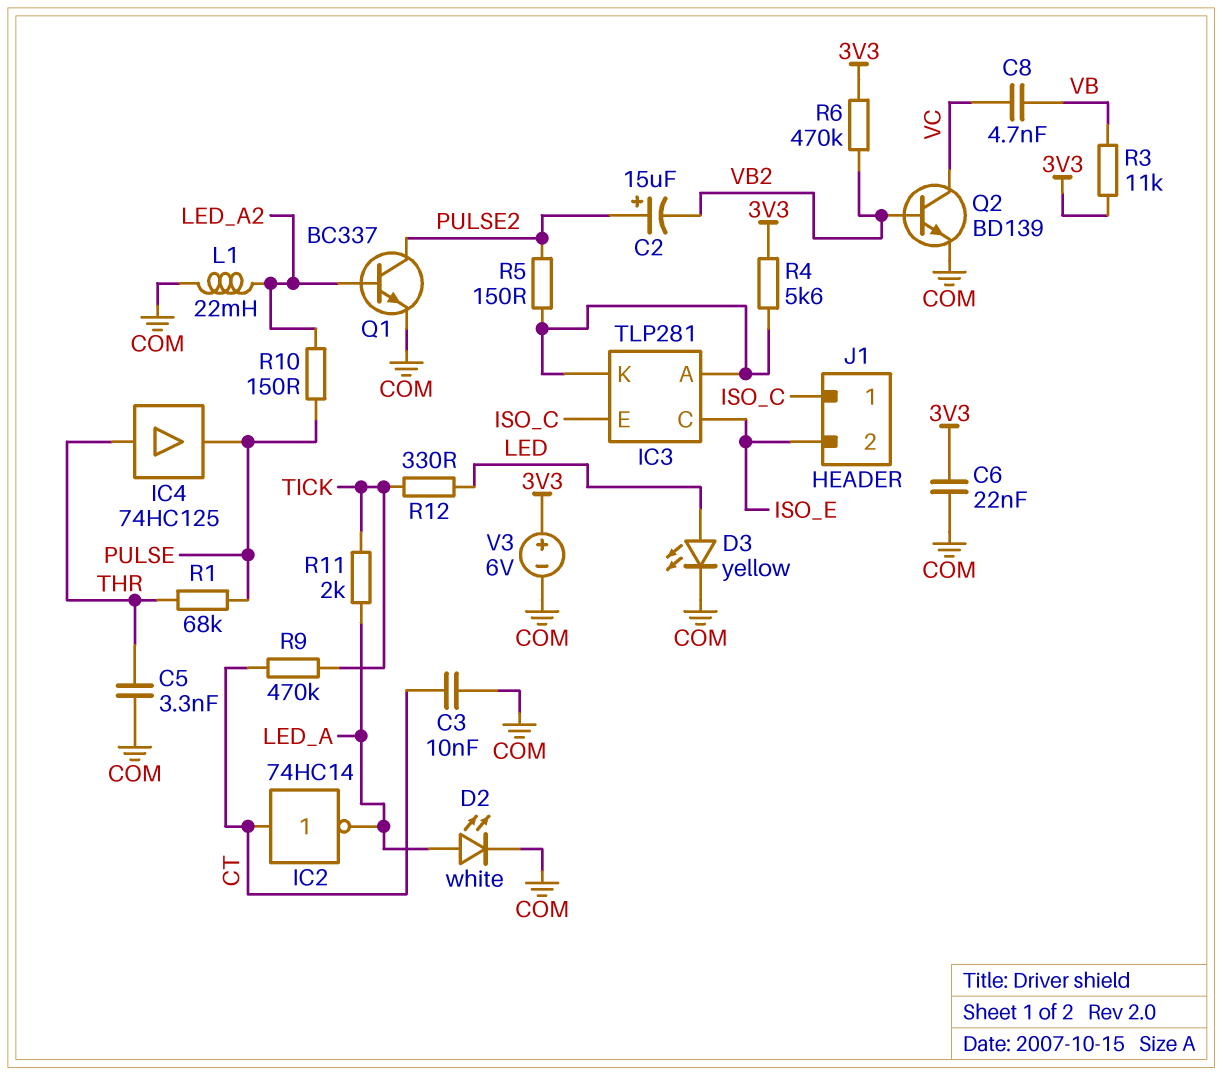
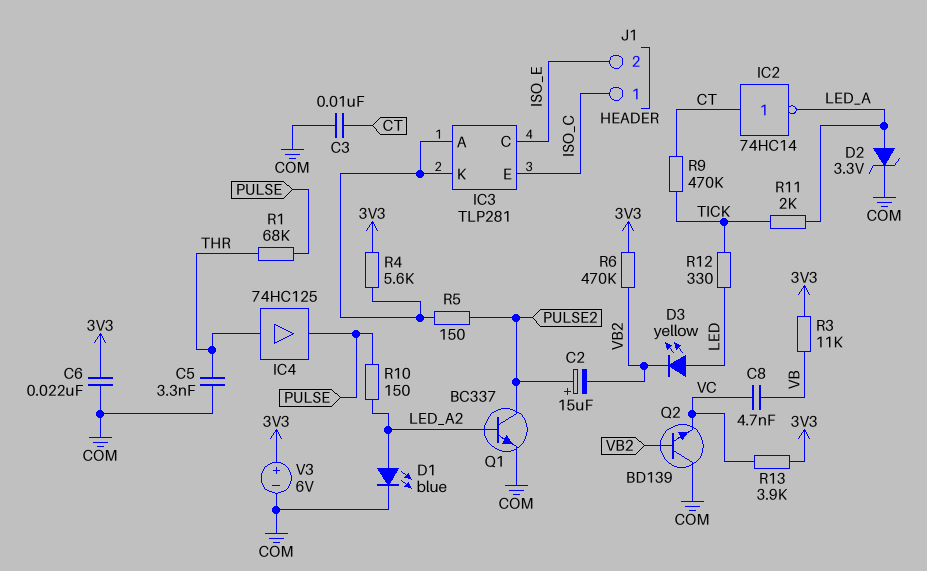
D1: none -> LED blue (A LED_A2, K COM)
D2: LED white (A LED_A, K COM) -> zener 3.3V (A LED_A, K COM)
D3: LED yellow (A LED, K COM) -> LED yellow (A LED, K VB2)
L1: 22mH (COM, LED_A2) -> none
Q2: NPN BD139 (B VB2, C VC, E COM) -> NPN BD139 (B VB2, C COM, E VC)
R13: none -> 3.9k (3V3, VC)

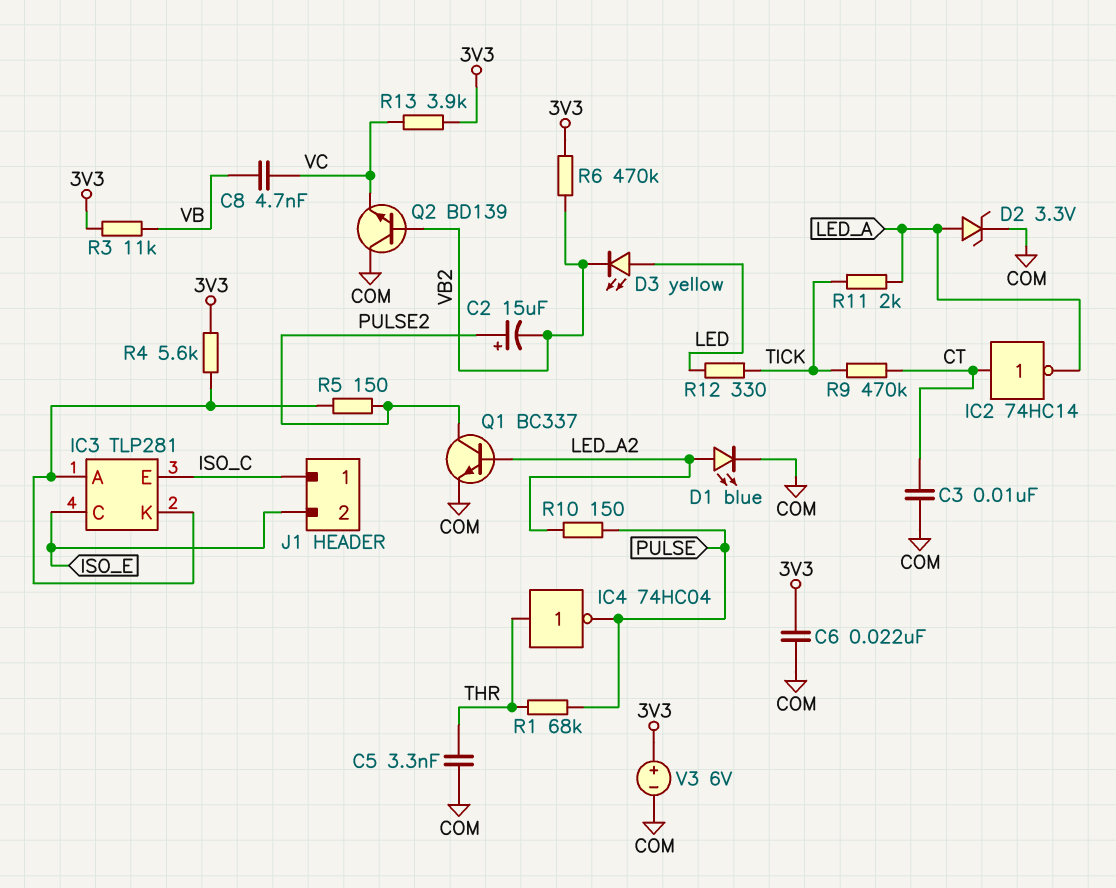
IC4: buffer 74HC125 (in THR, out PULSE) -> NOT 74HC04 (in THR, out PULSE)

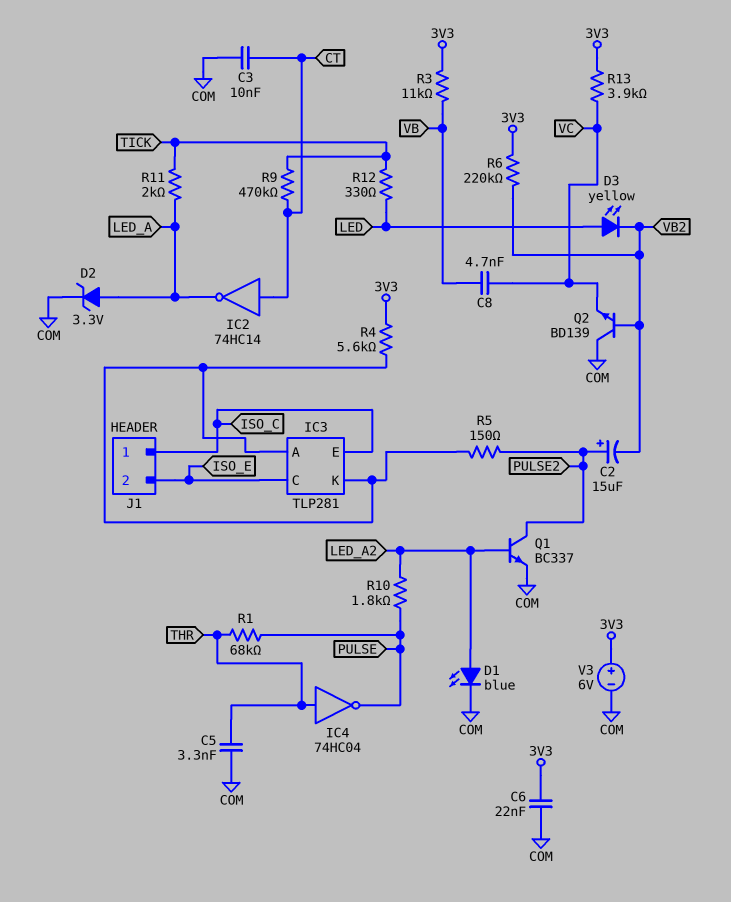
R6: 470k (3V3, VB2) -> 220k (3V3, VB2)
R10: 150 (LED_A2, PULSE) -> 1.8k (LED_A2, PULSE)

